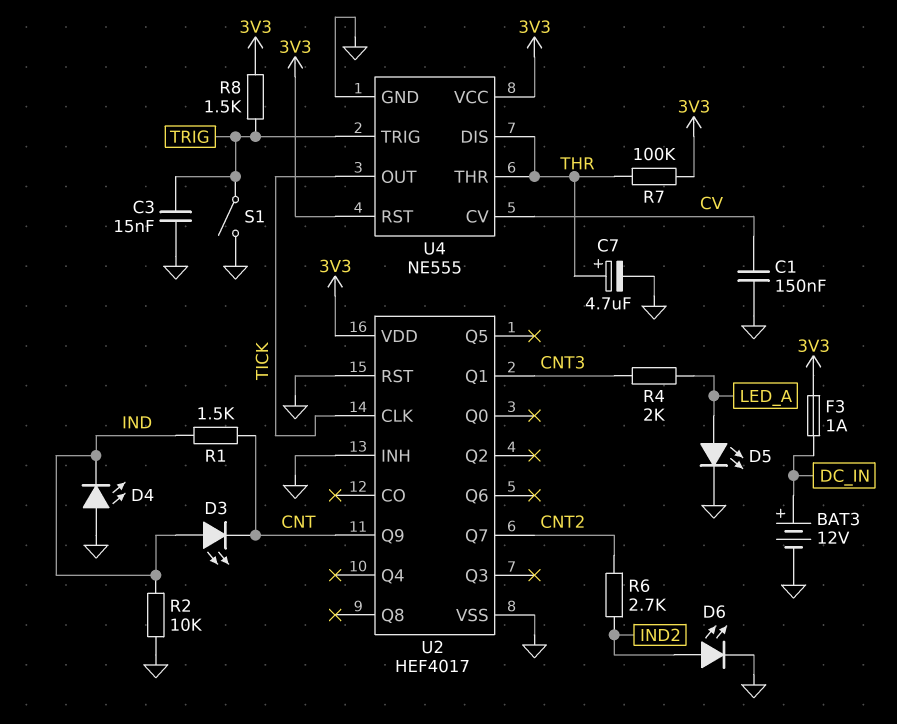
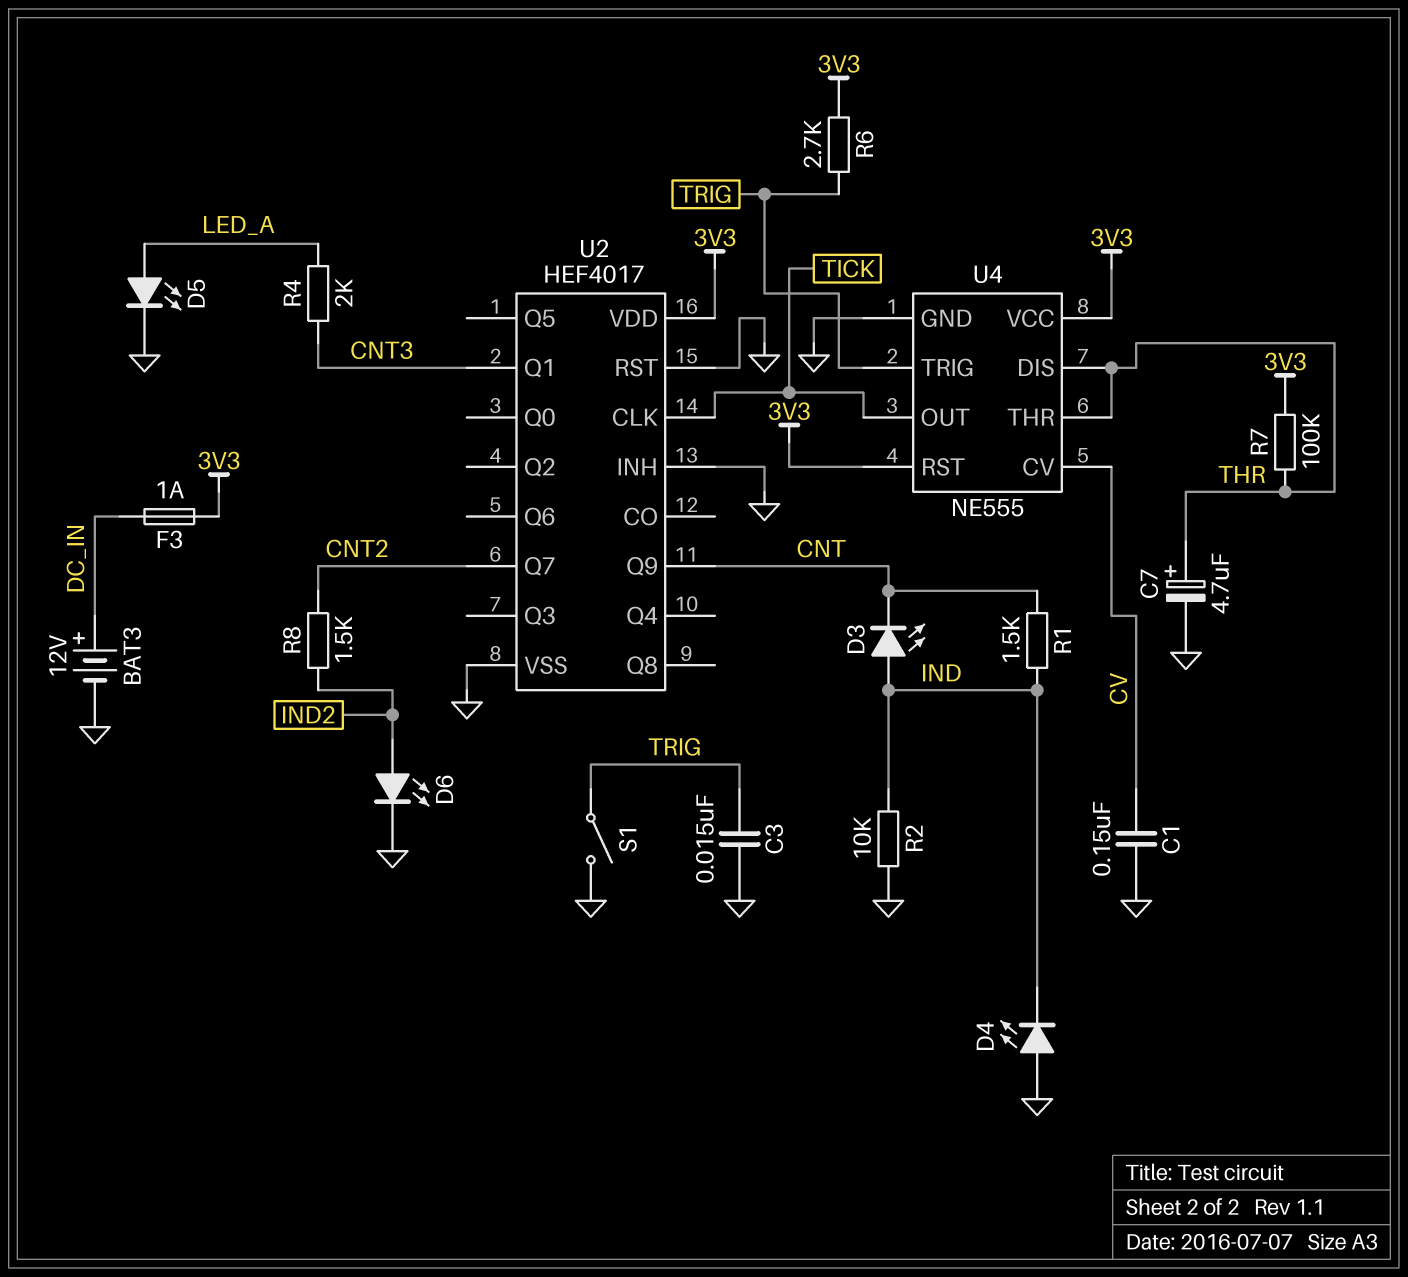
R6: 2.7k (CNT2, IND2) -> 2.7k (3V3, TRIG)
R8: 1.5k (3V3, TRIG) -> 1.5k (CNT2, IND2)

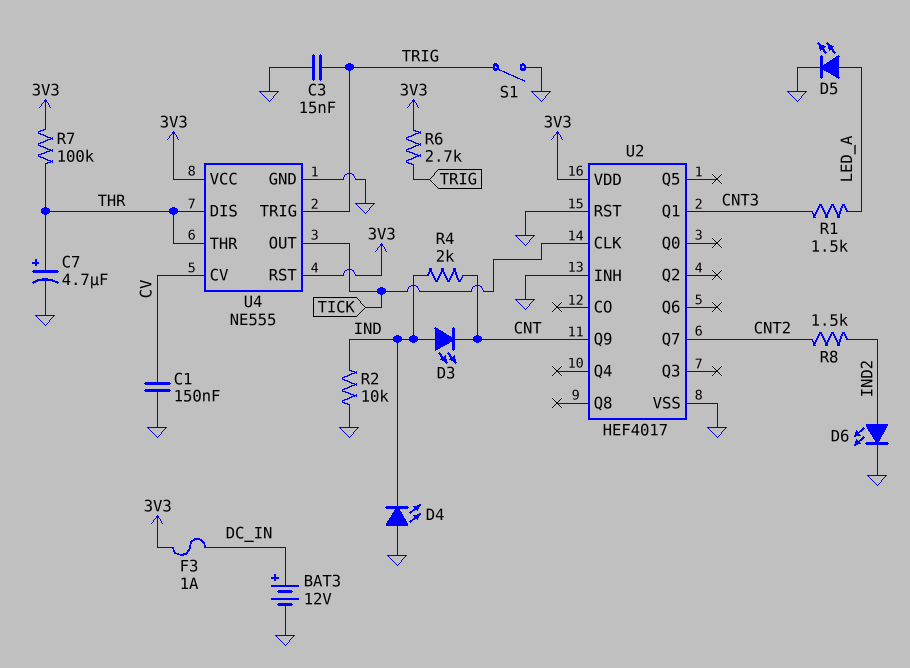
R1: 1.5k (CNT, IND) -> 1.5k (CNT3, LED_A)
R4: 2k (CNT3, LED_A) -> 2k (CNT, IND)

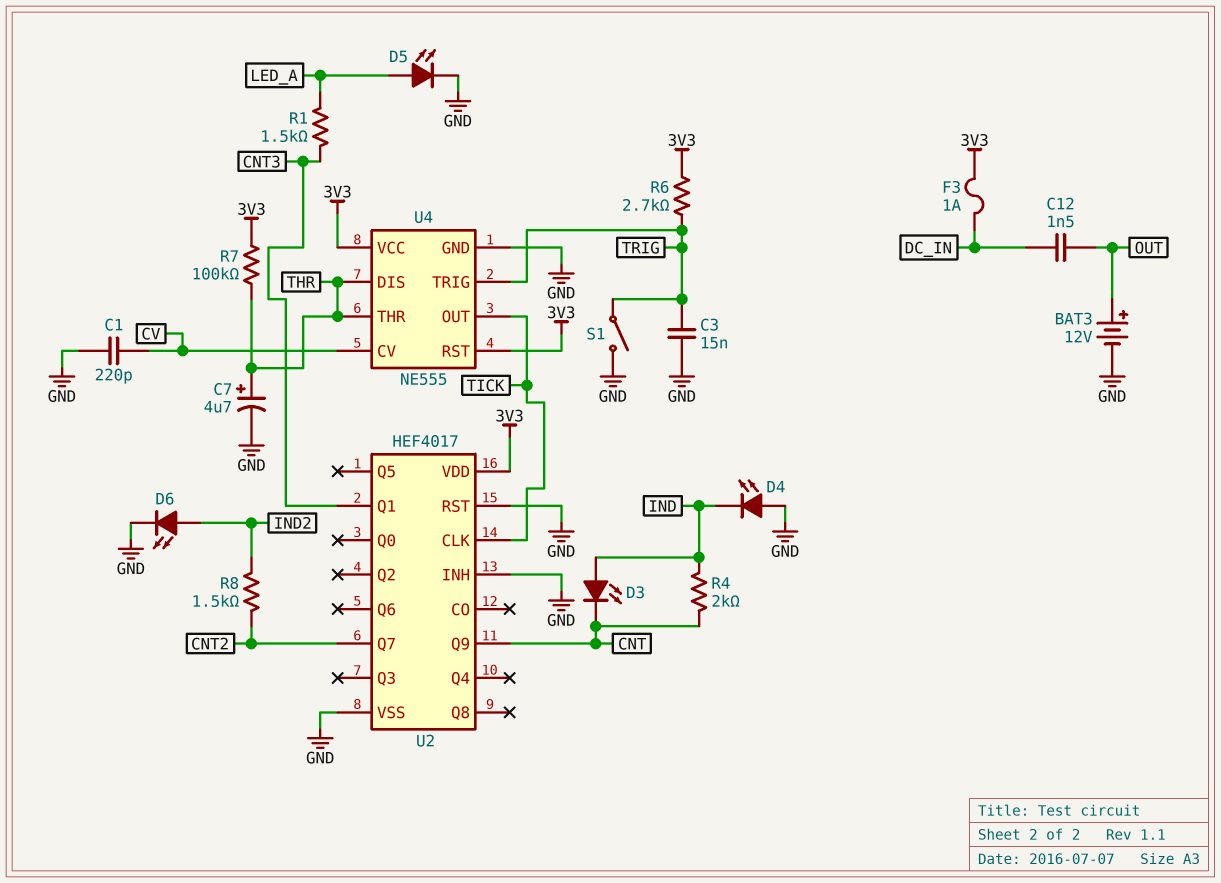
BAT3: 12V (plus DC_IN, minus GND) -> 12V (plus OUT, minus GND)
C1: 150nF (CV, GND) -> 220pF (CV, GND)
C12: none -> 1.5nF (DC_IN, OUT)
R2: 10k (GND, IND) -> none

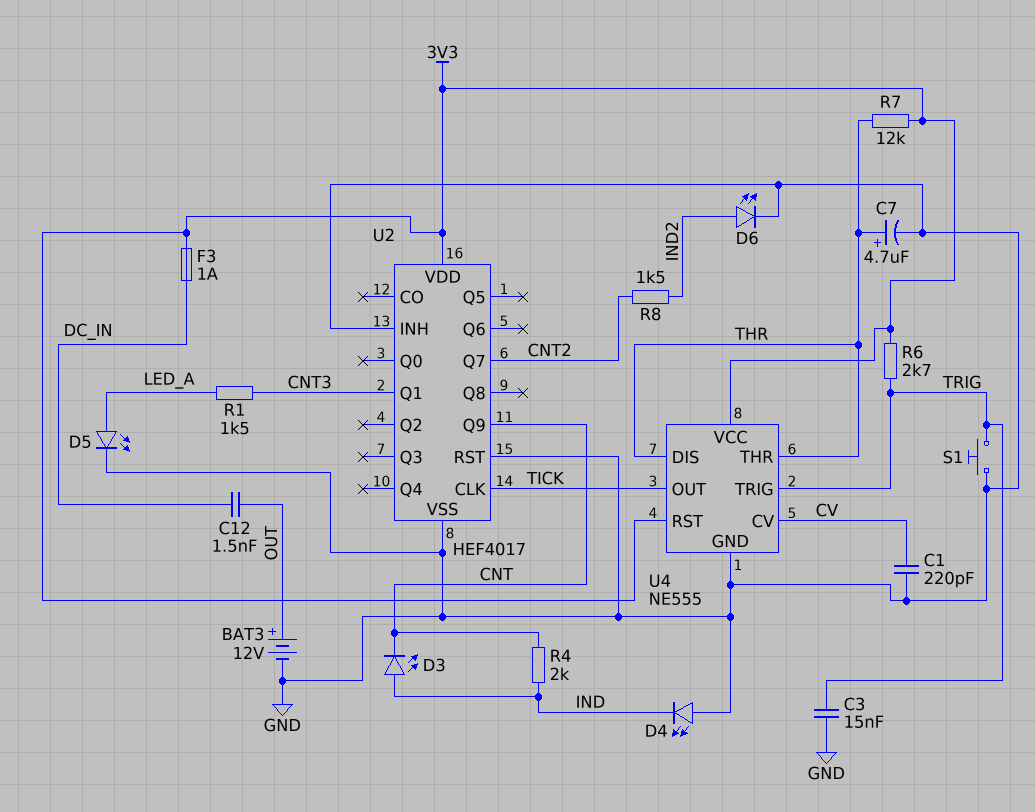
R7: 100k (3V3, THR) -> 12k (3V3, THR)
S1: switch (GND, TRIG) -> button (GND, TRIG)

